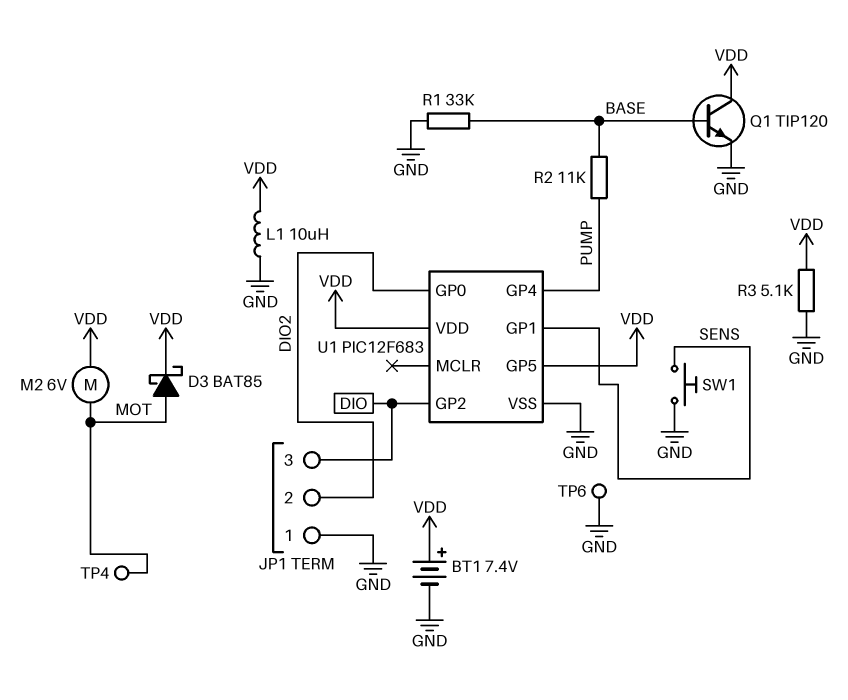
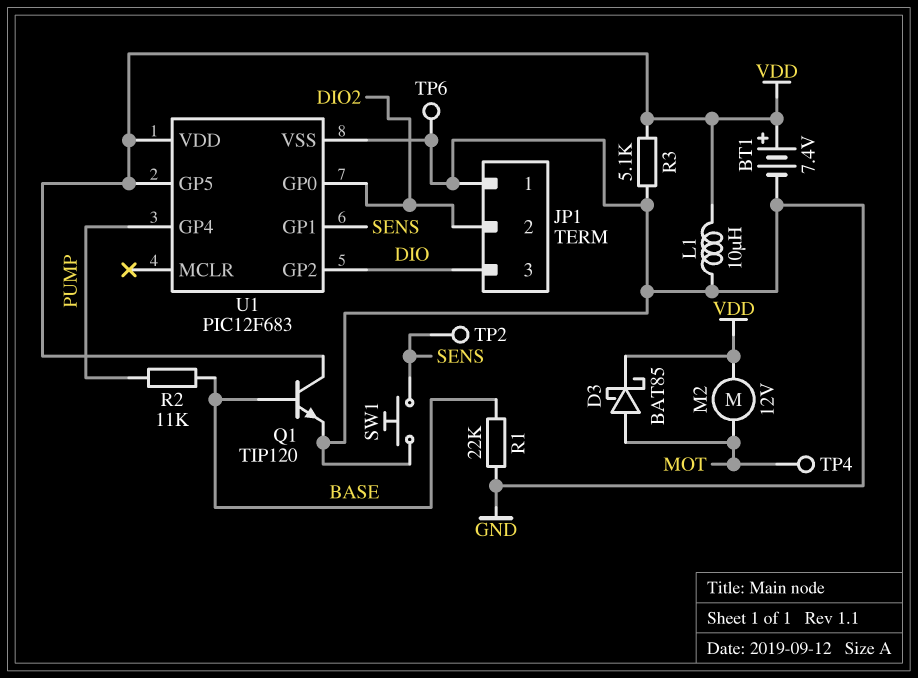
M2: motor 6V (MOT, VDD) -> motor 12V (MOT, VDD)
R1: 33k (BASE, GND) -> 22k (BASE, GND)
TP2: none -> test point (SENS)

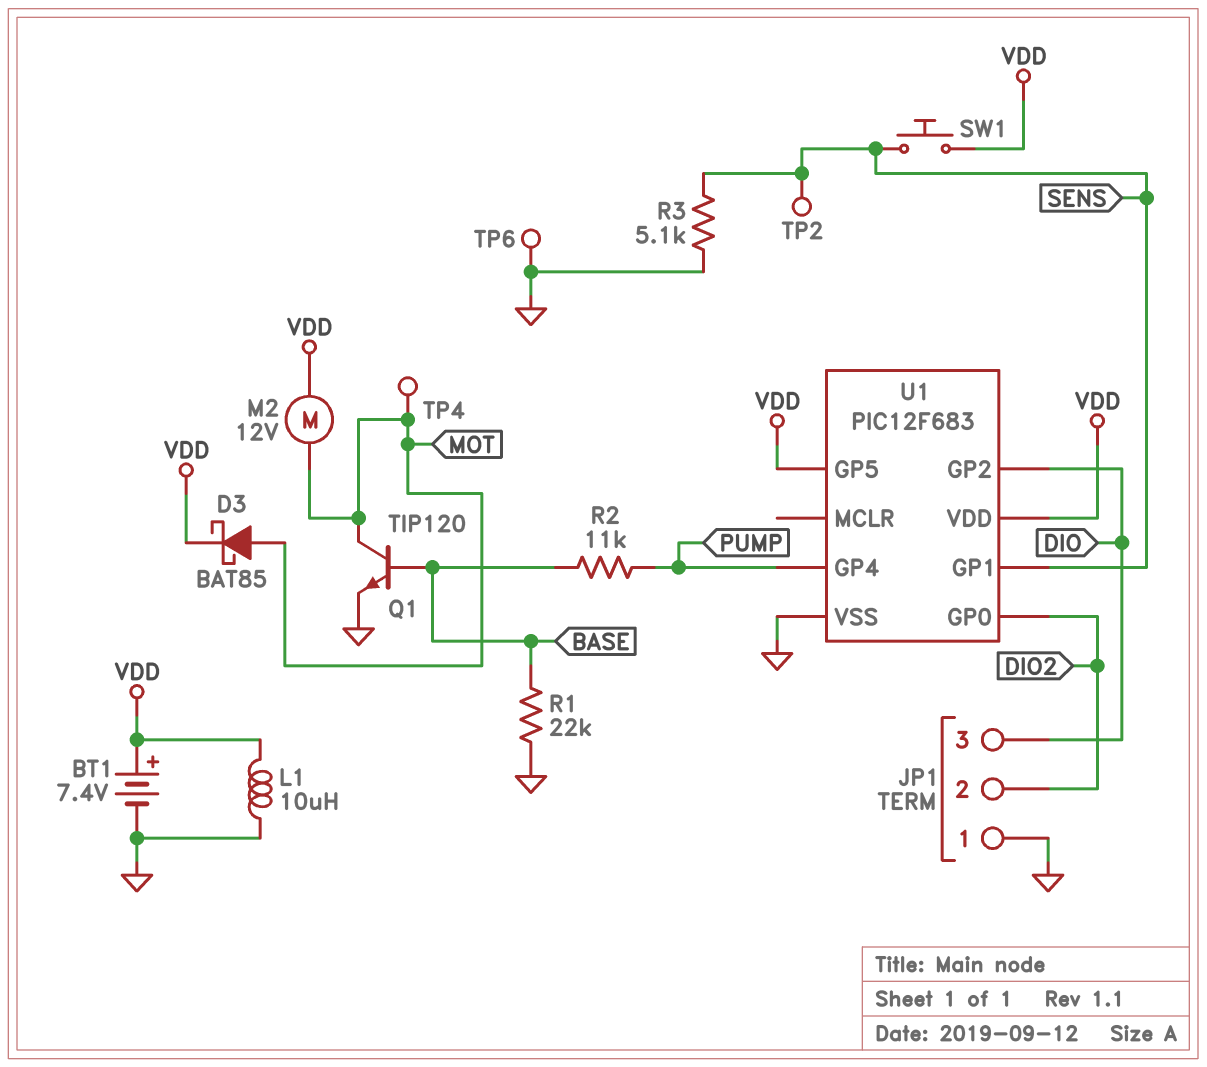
Q1: NPN TIP120 (B BASE, C VDD, E GND) -> NPN TIP120 (B BASE, C MOT, E GND)
R3: 5.1k (GND, VDD) -> 5.1k (GND, SENS)
SW1: button (GND, SENS) -> button (SENS, VDD)

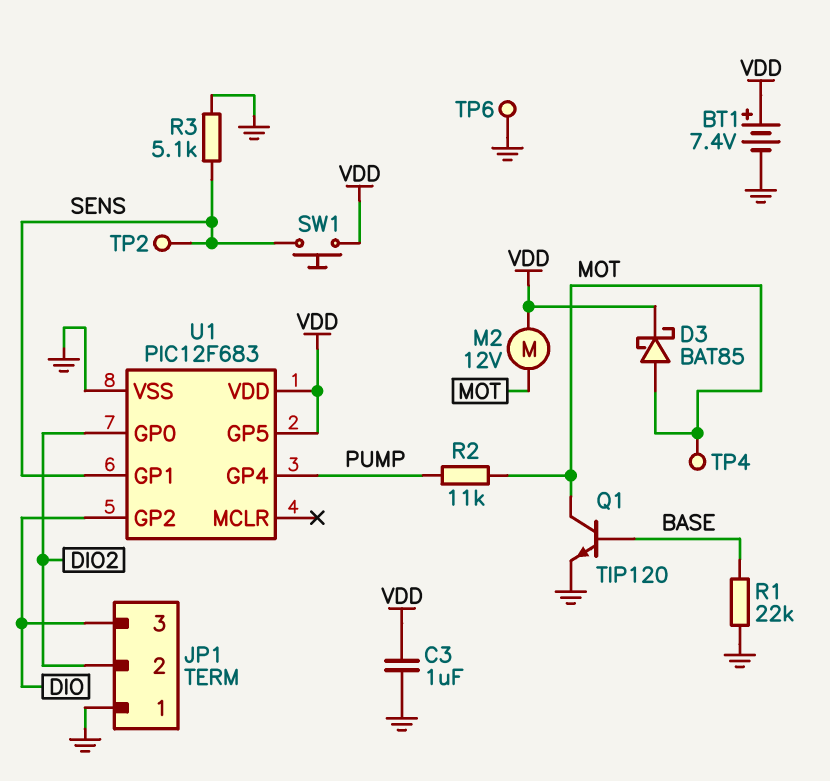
C3: none -> 1uF (GND, VDD)
L1: 10uH (GND, VDD) -> none
R2: 11k (BASE, PUMP) -> 11k (MOT, PUMP)

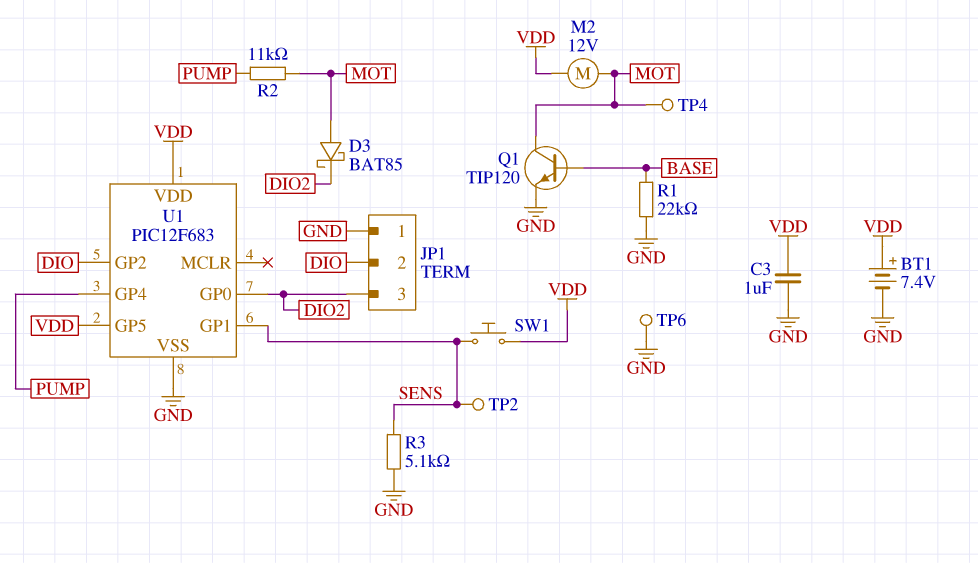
D3: schottky BAT85 (A MOT, K VDD) -> schottky BAT85 (A MOT, K DIO2)
JP1 pin 2: DIO2 -> DIO
JP1 pin 3: DIO -> DIO2

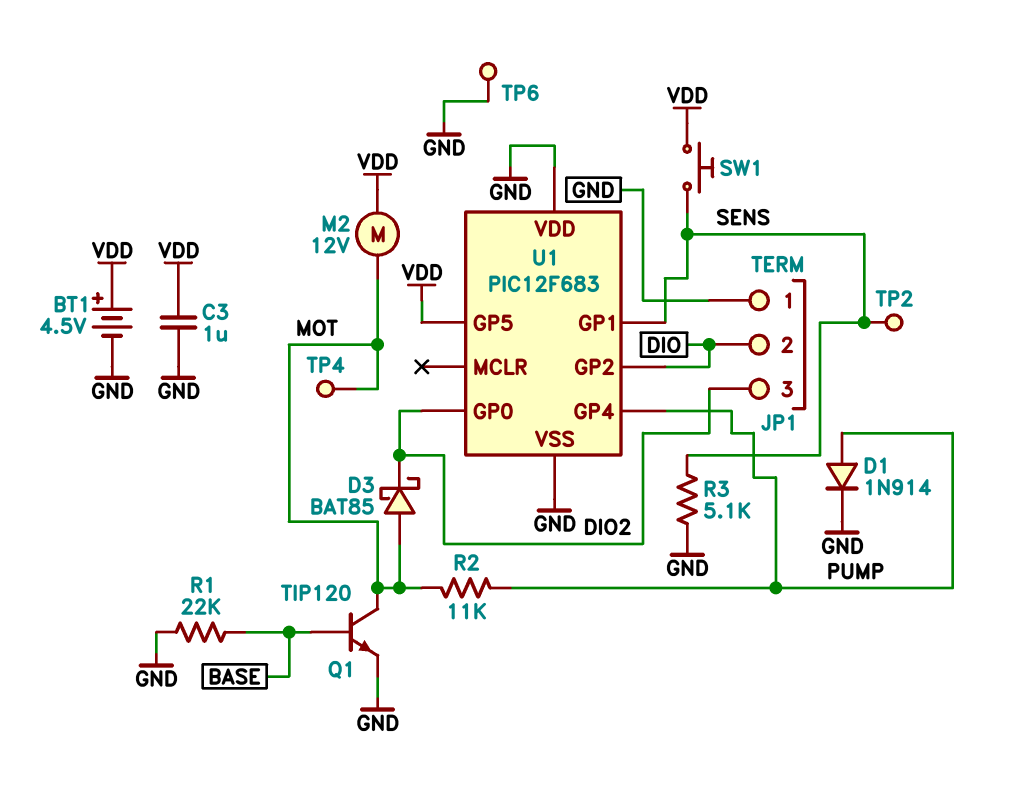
BT1: 7.4V (plus VDD, minus GND) -> 4.5V (plus VDD, minus GND)
D1: none -> diode 1N914 (A PUMP, K GND)
U1 pin VDD: VDD -> GND

